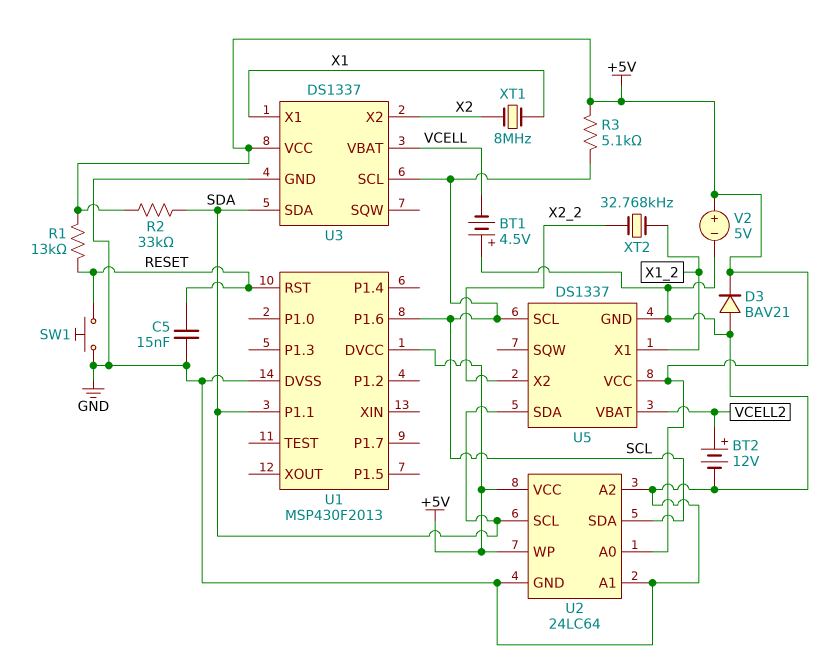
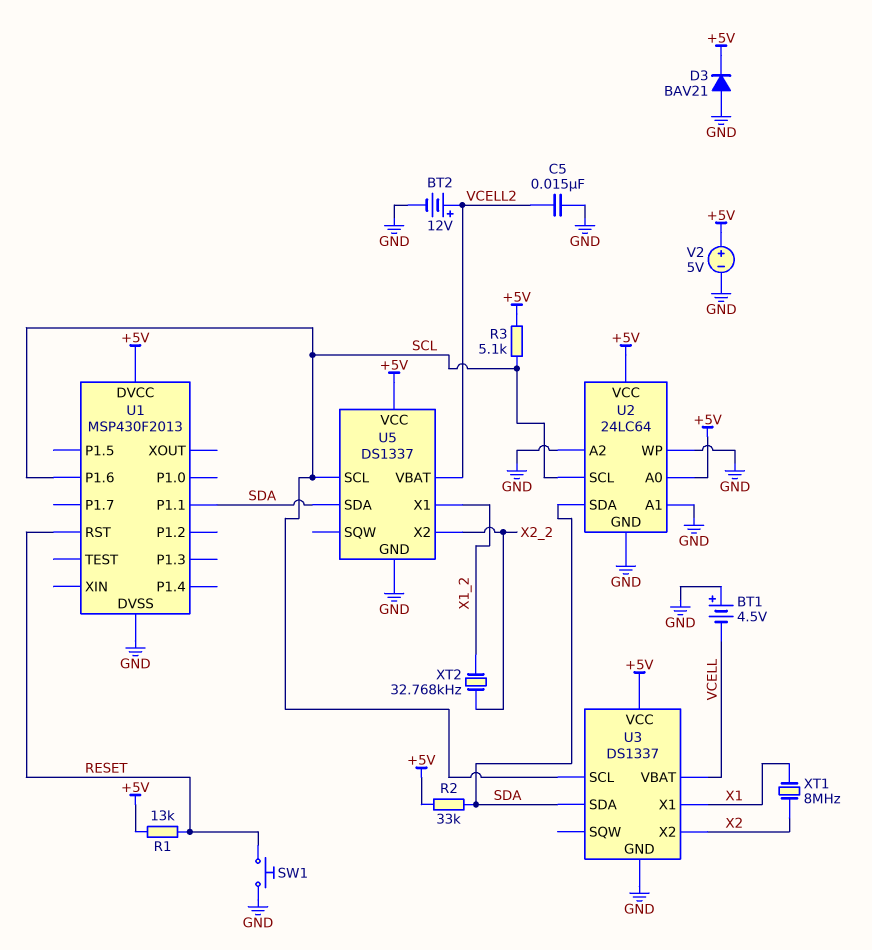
C5: 15nF (GND, RESET) -> 15nF (GND, VCELL2)
U2 pin SCL: SDA -> SCL
U2 pin SDA: SCL -> SDA
U2 pin WP: +5V -> GND

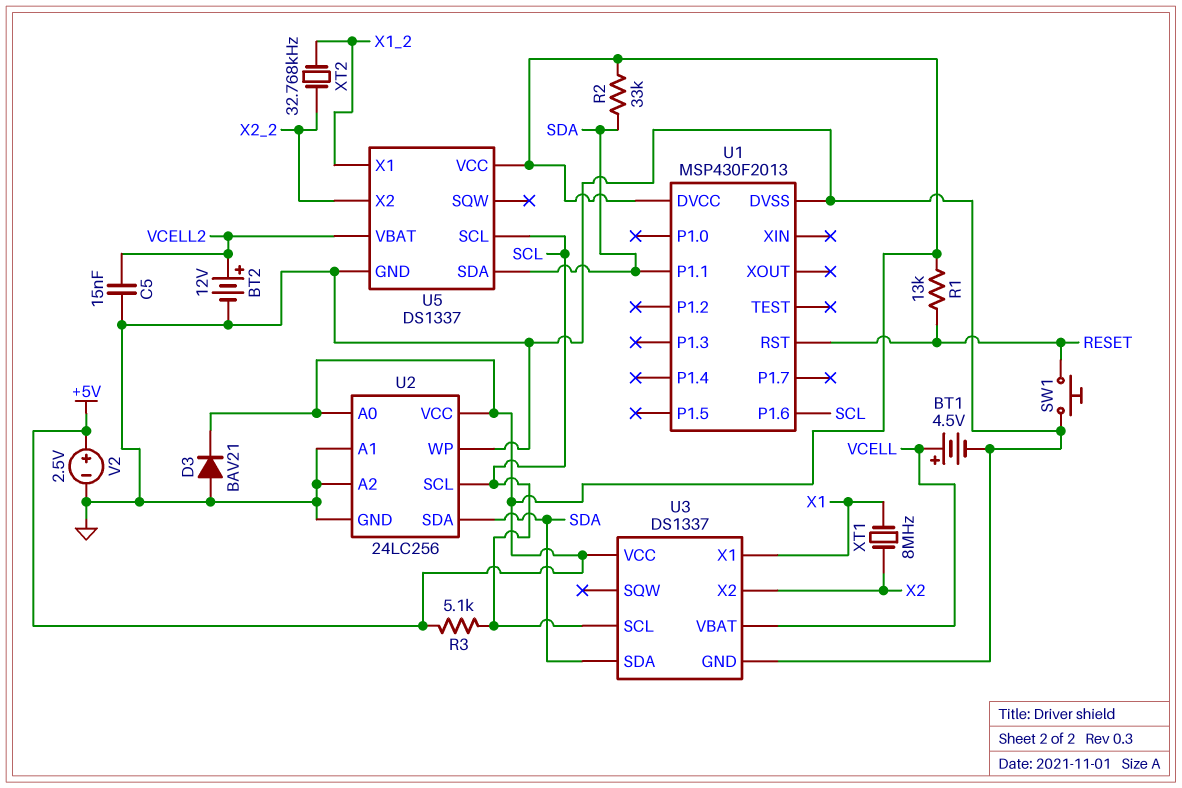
BT1: 4.5V (plus GND, minus VCELL) -> 4.5V (plus VCELL, minus GND)
U2: 24LC64 -> 24LC256
V2: 5V (plus +5V, minus GND) -> 2.5V (plus +5V, minus GND)

